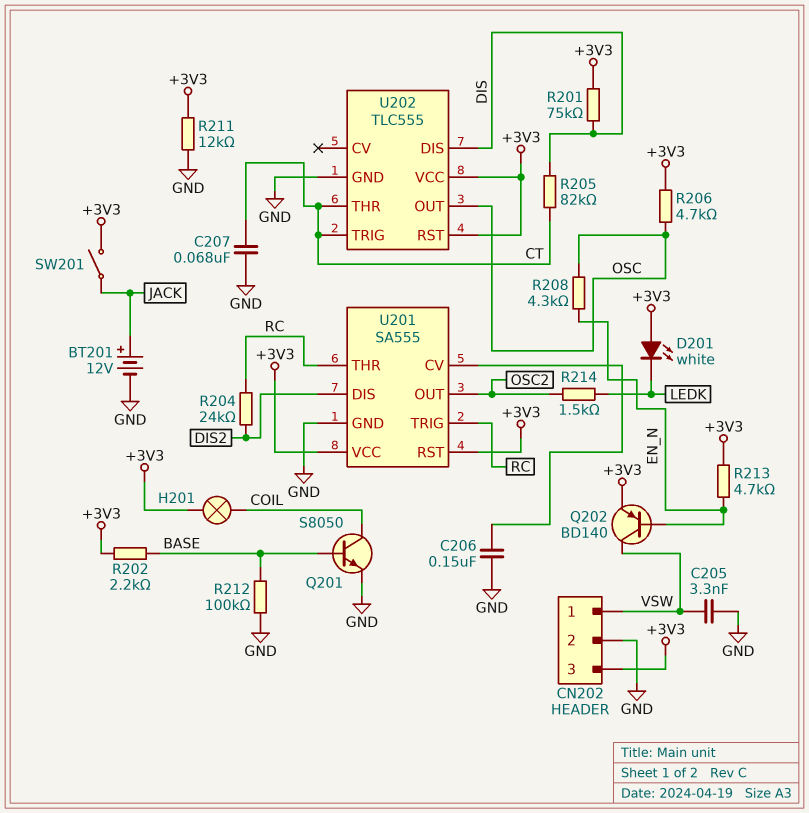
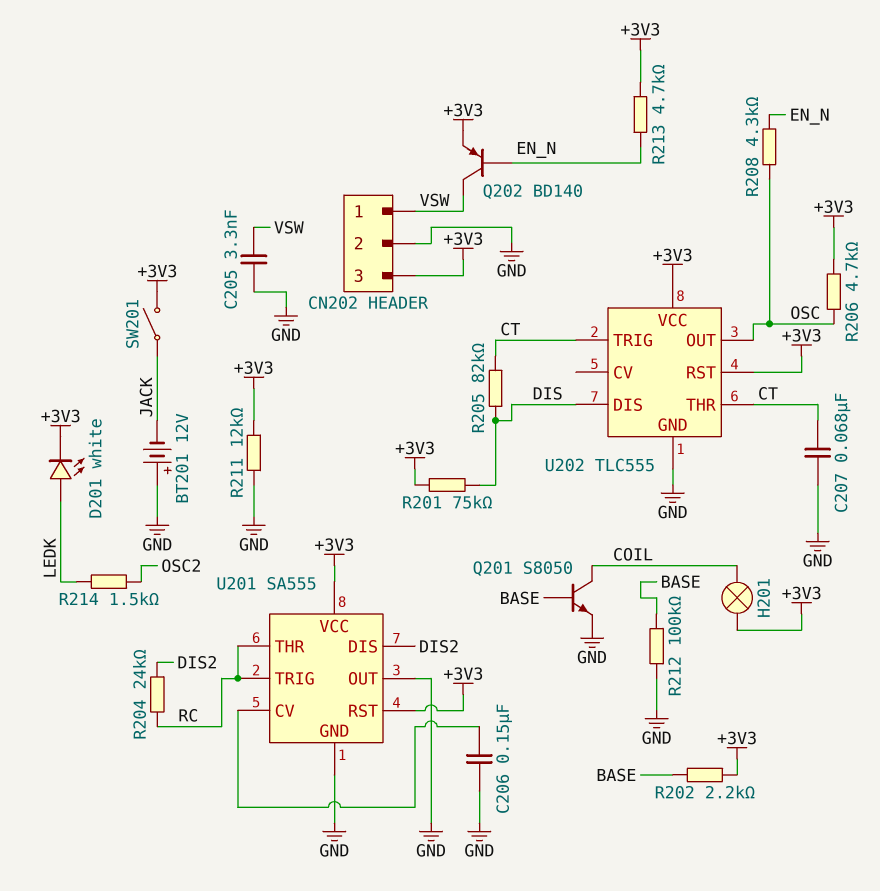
BT201: 12V (plus JACK, minus GND) -> 12V (plus GND, minus JACK)
D201: LED white (A +3V3, K LEDK) -> LED white (A LEDK, K +3V3)
U201 pin OUT: OSC2 -> GND

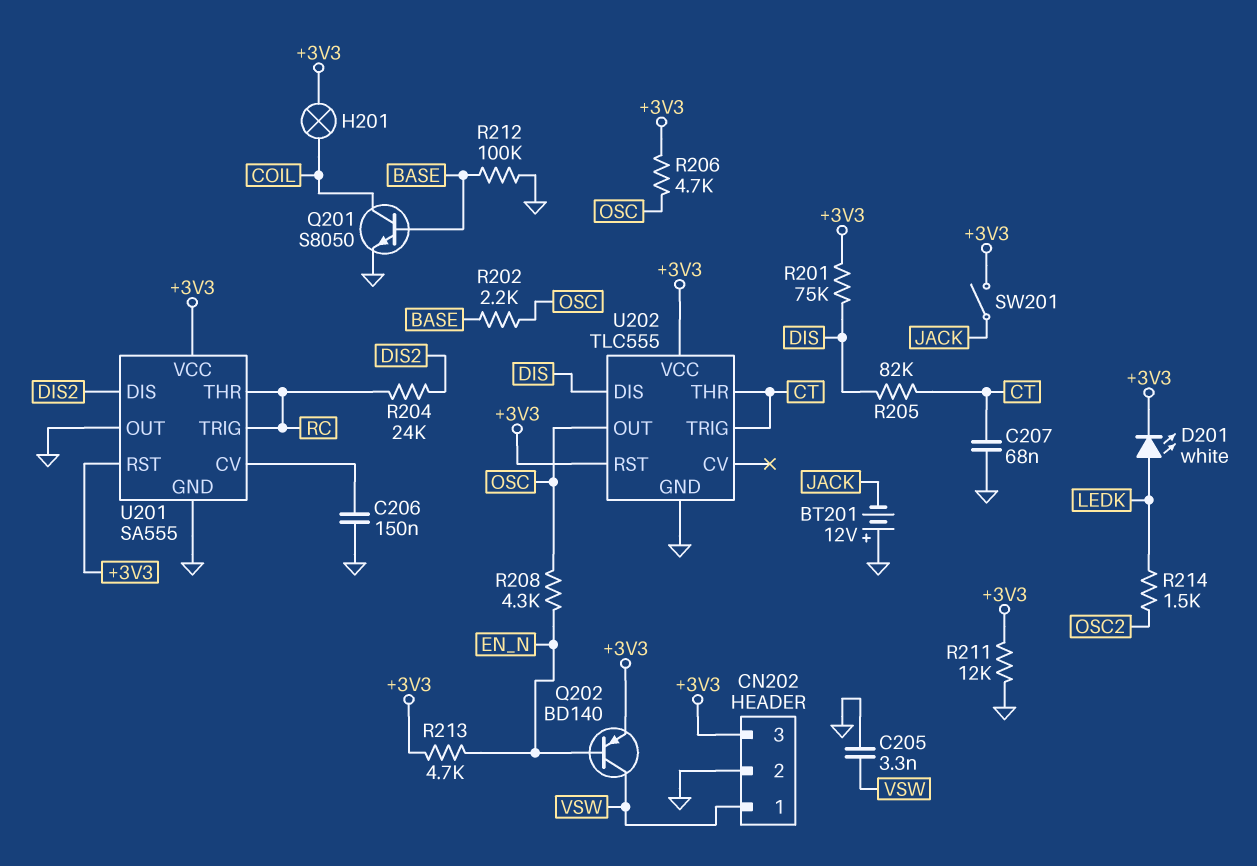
R202: 2.2k (+3V3, BASE) -> 2.2k (BASE, OSC)

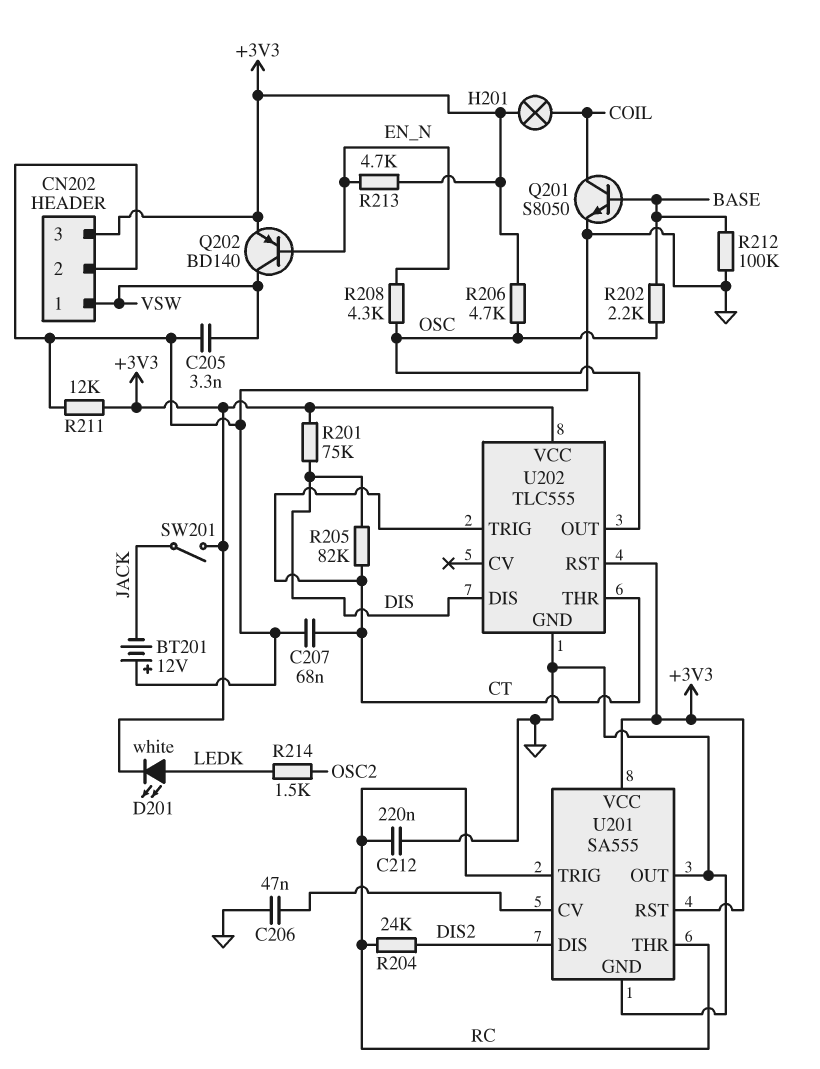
C206: 150nF (GND, U201/CV) -> 47nF (GND, U201/CV)
C212: none -> 220nF (GND, RC)

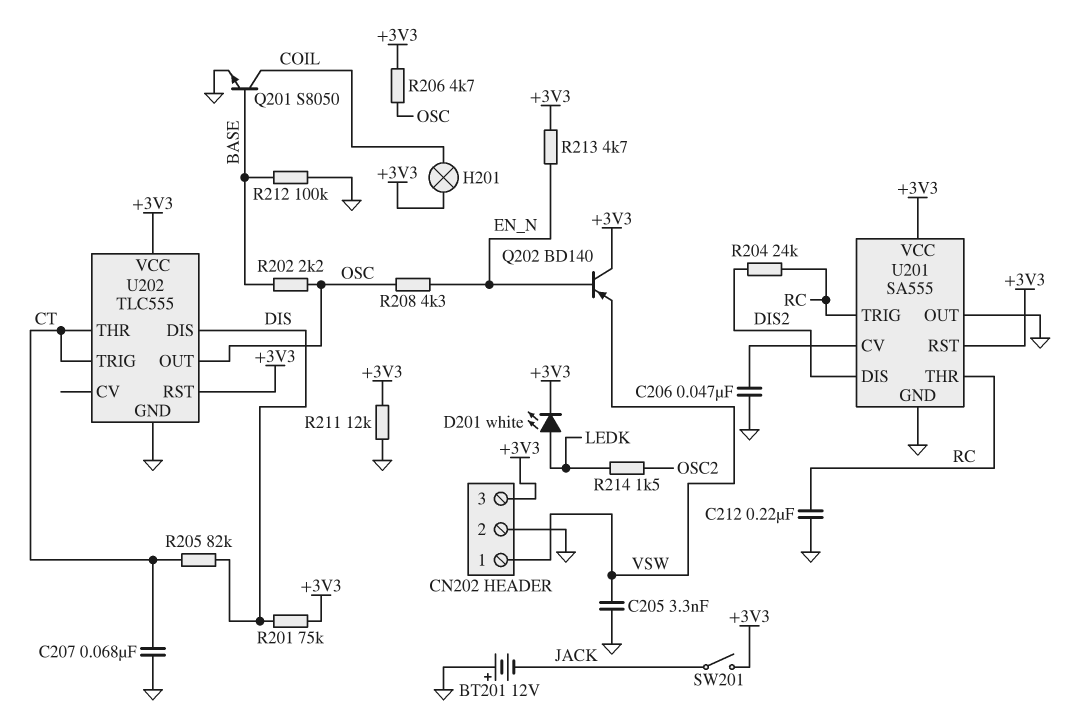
Q202: PNP BD140 (B EN_N, C VSW, E +3V3) -> PNP BD140 (B EN_N, C +3V3, E VSW)

